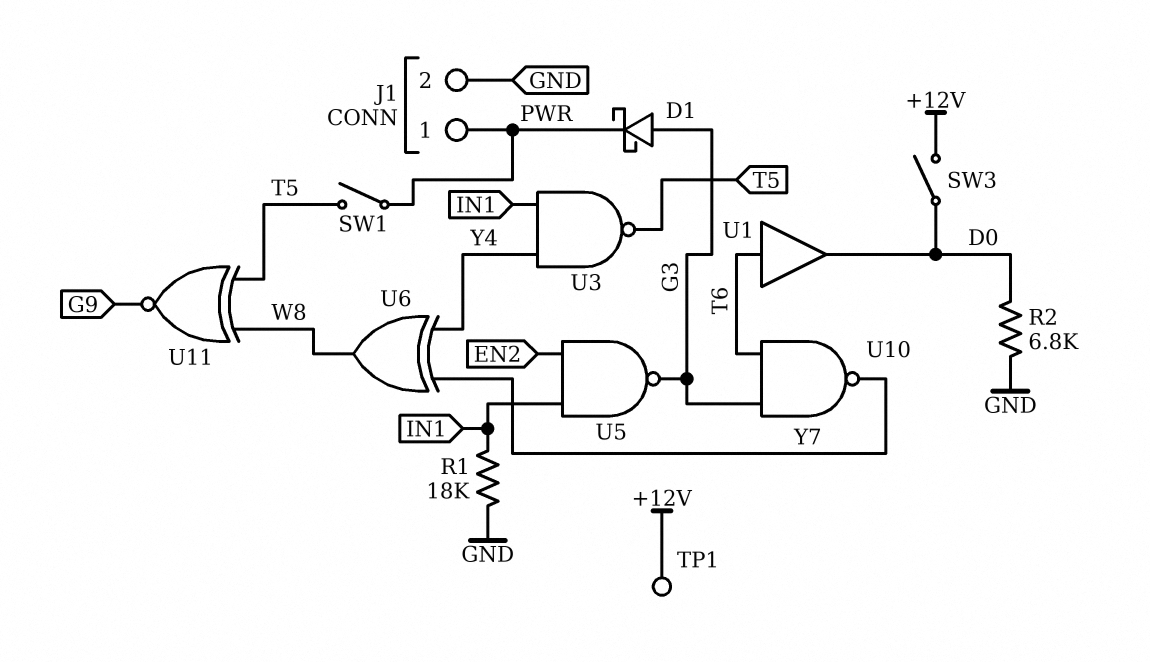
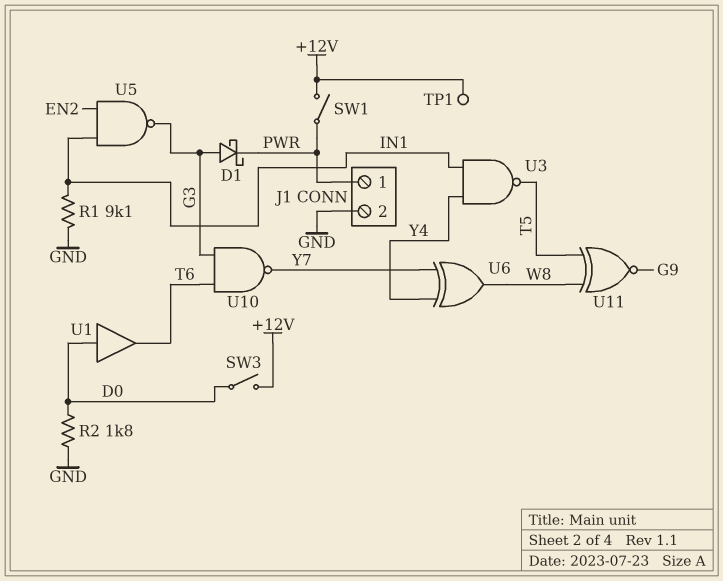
R1: 18k (GND, IN1) -> 9.1k (GND, IN1)
R2: 6.8k (D0, GND) -> 1.8k (D0, GND)
SW1: switch (PWR, T5) -> switch (+12V, PWR)
U1: buffer (in T6, out D0) -> buffer (in D0, out T6)

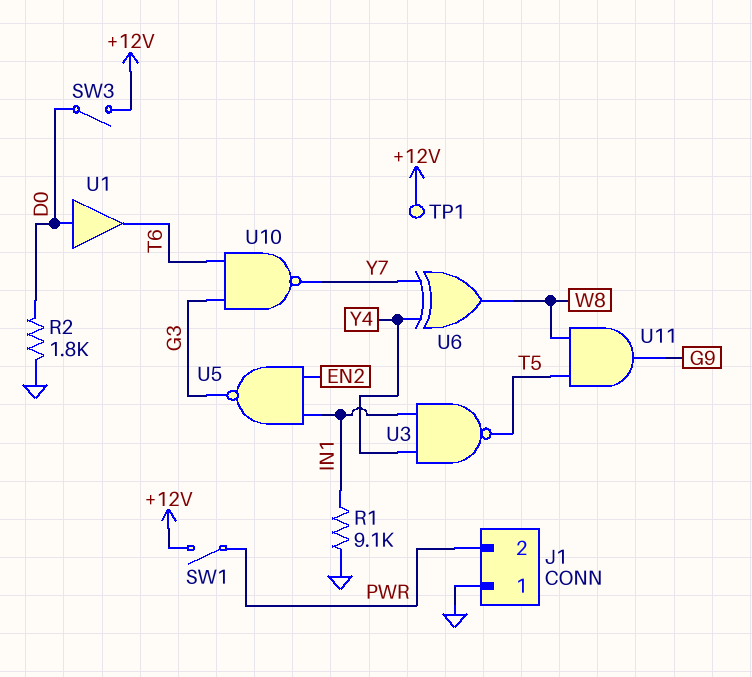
D1: schottky (A G3, K PWR) -> none
J1 pin 1: PWR -> GND
J1 pin 2: GND -> PWR
U11: XNOR (in T5, in W8, out G9) -> AND (in T5, in W8, out G9)

